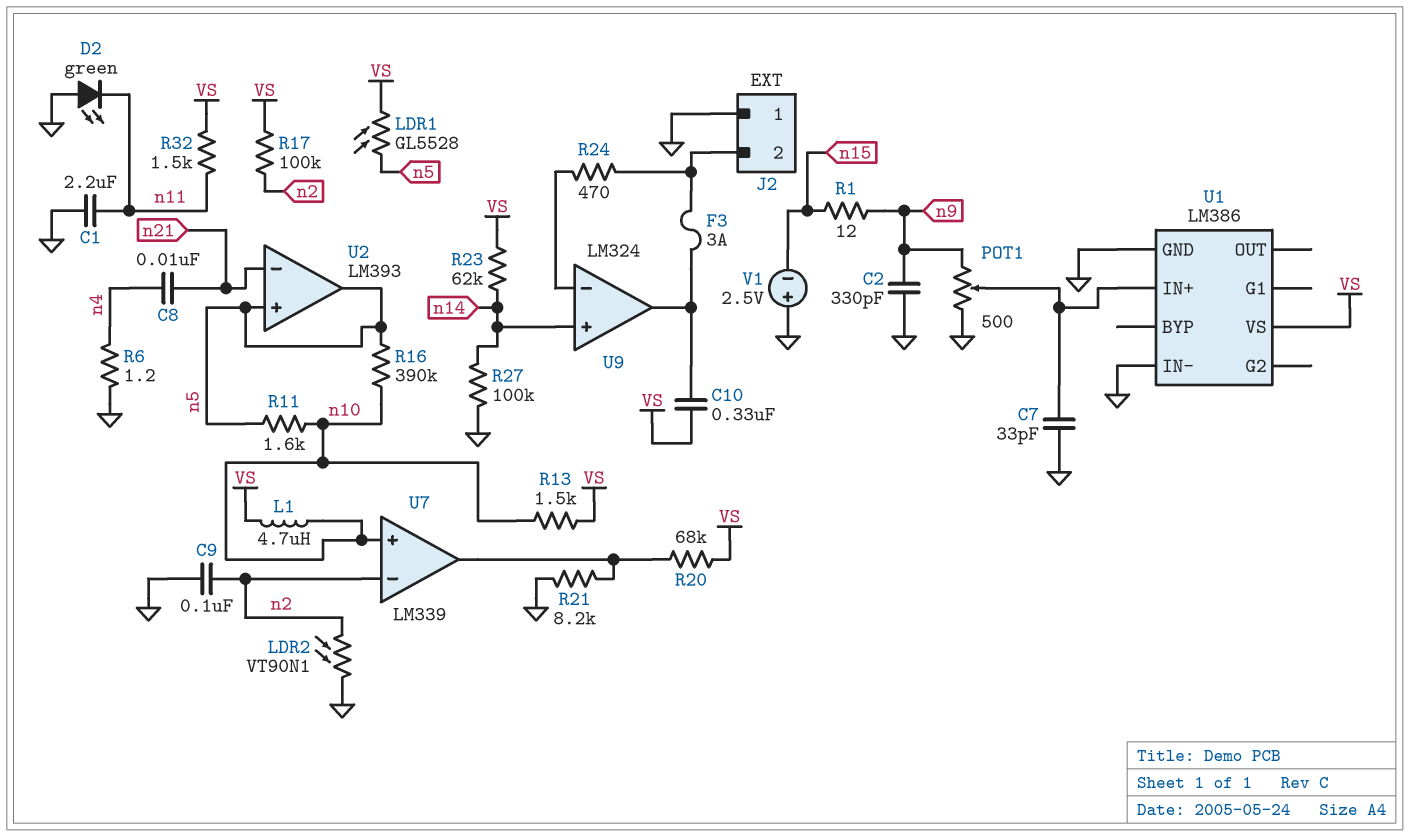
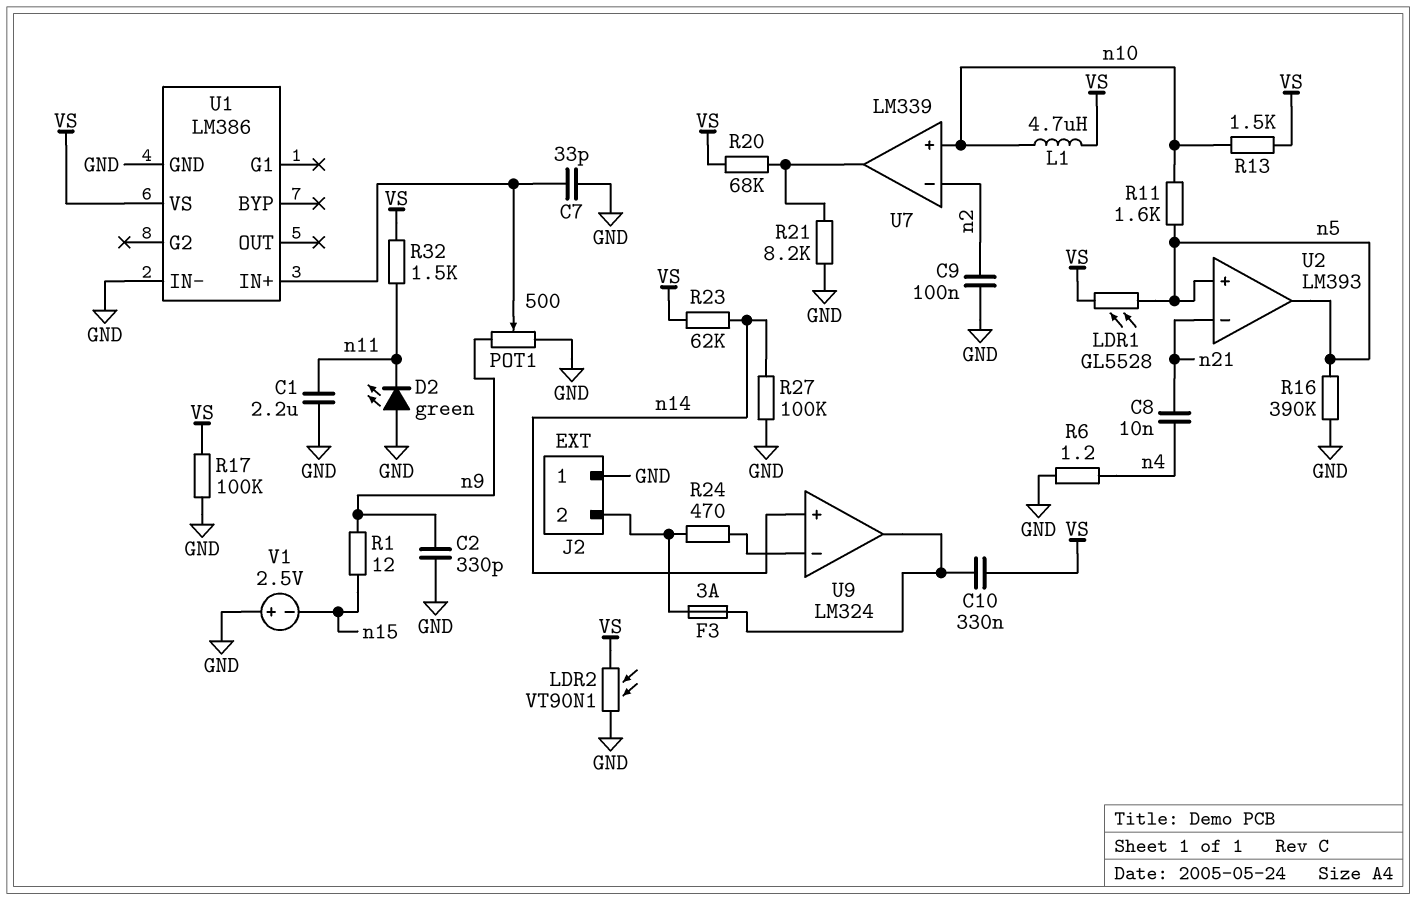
LDR2: VT90N1 (GND, n2) -> VT90N1 (GND, VS)
R16: 390k (n5, n10) -> 390k (GND, n5)
R17: 100k (VS, n2) -> 100k (GND, VS)

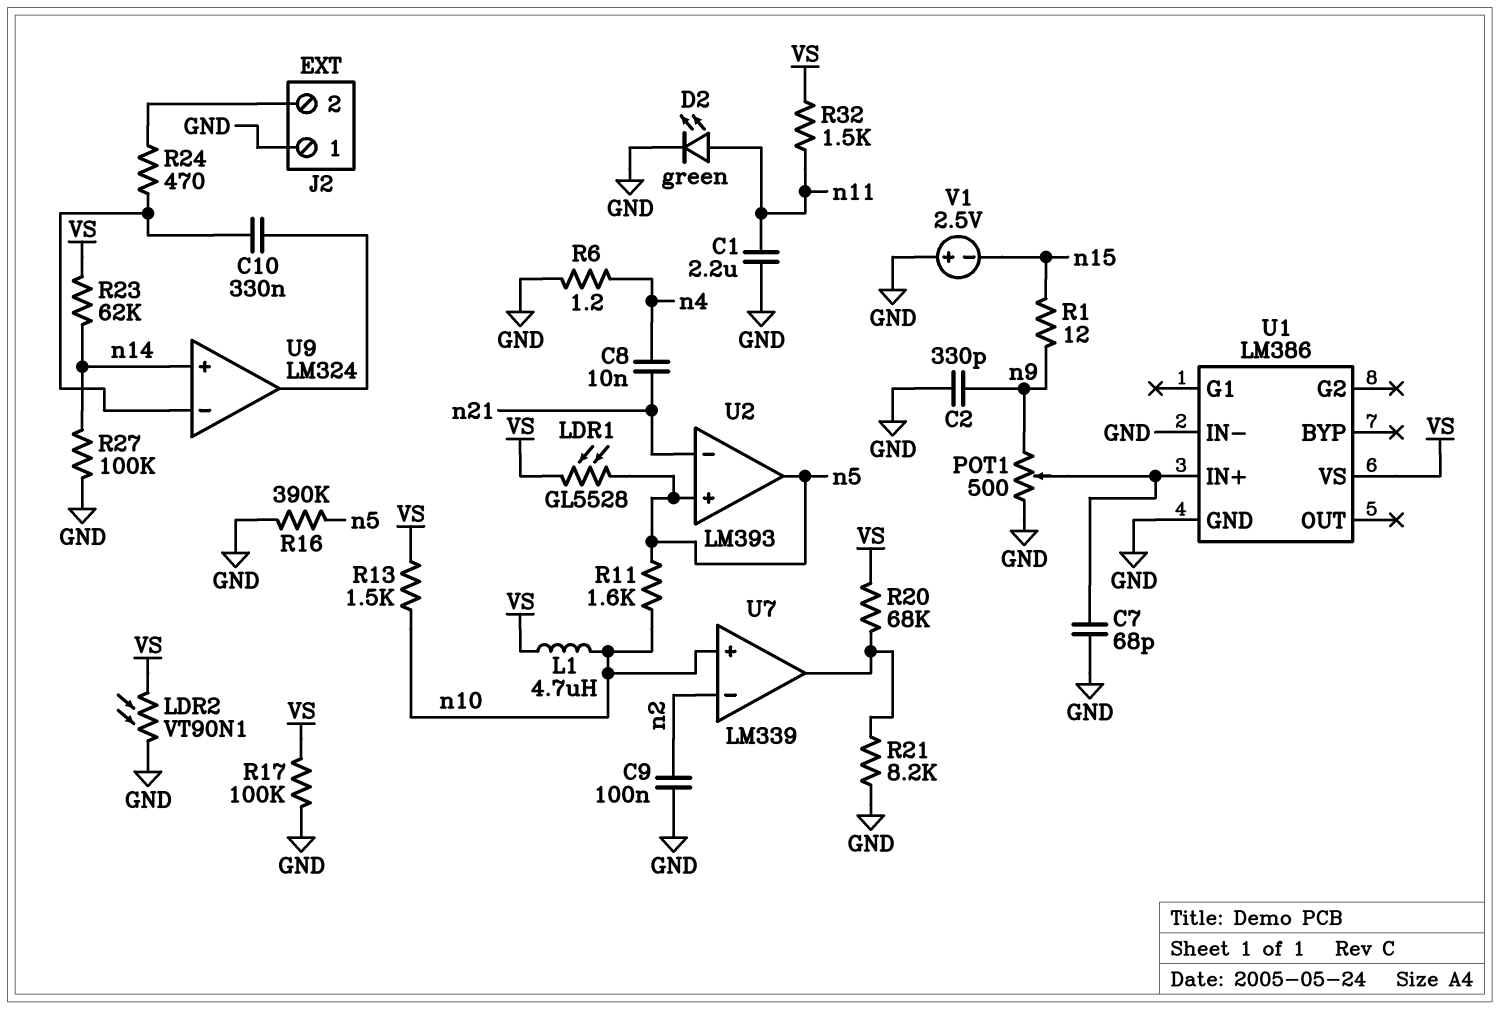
C7: 33pF (GND, U1/IN+) -> 68pF (GND, U1/IN+)
C10: 330nF (U9/out, VS) -> 330nF (U9/in-, U9/out)
D2: LED green (A GND, K n11) -> LED green (A n11, K GND)
F3: 3A (J2/2, U9/out) -> none

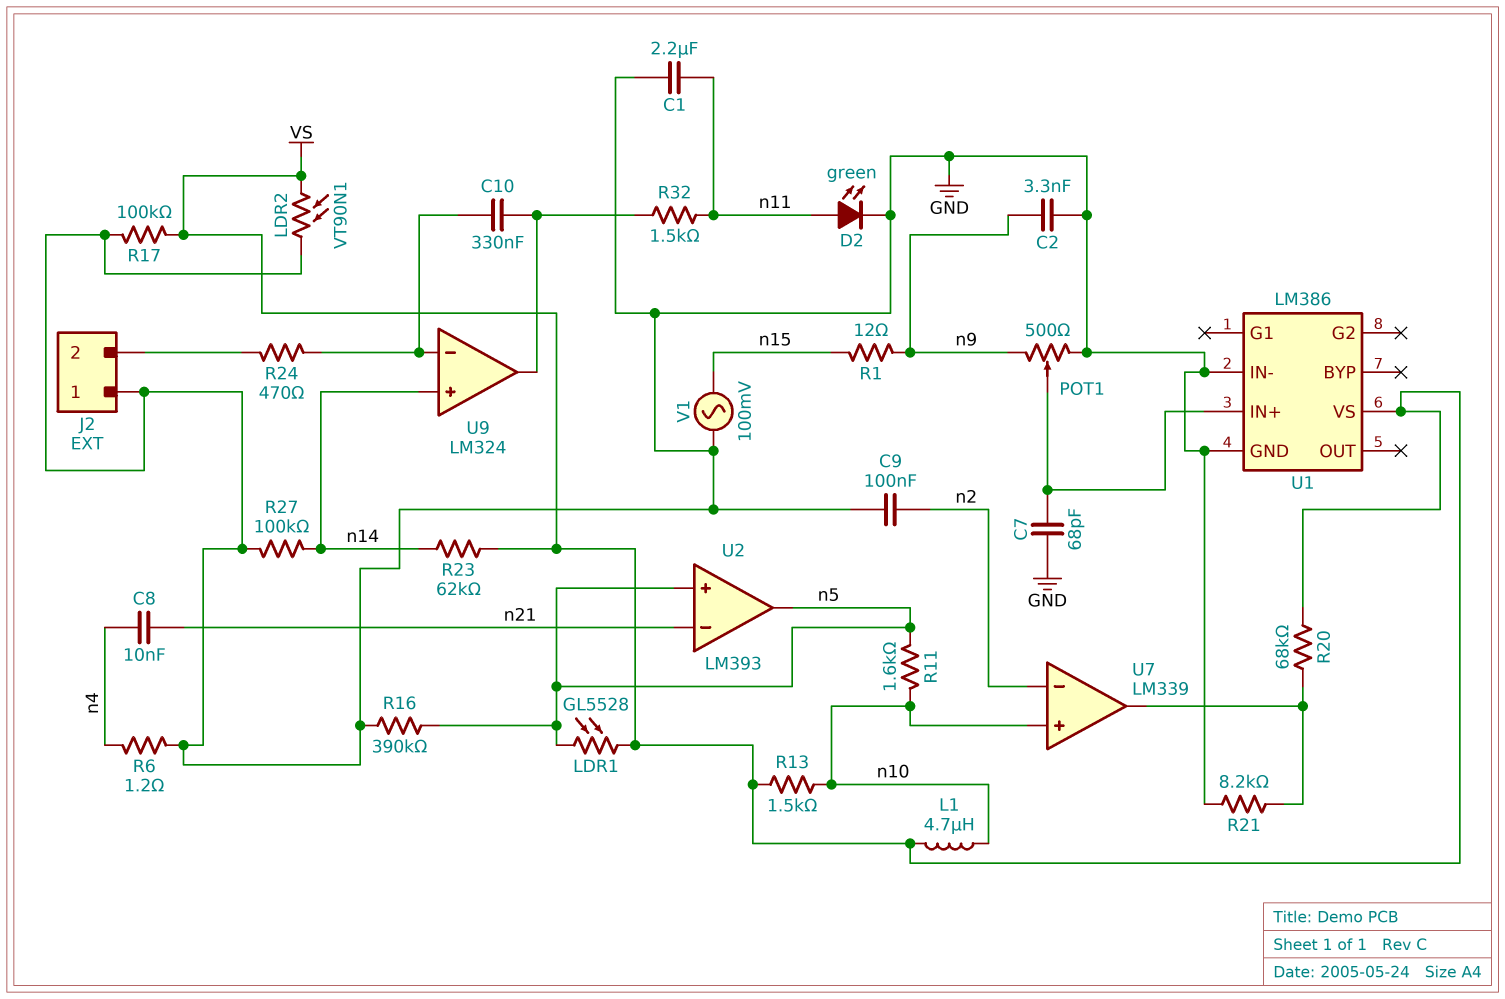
C2: 330pF (GND, n9) -> 3.3nF (GND, n9)
R32: 1.5k (VS, n11) -> 1.5k (U9/out, n11)
V1: 2.5V (plus GND, minus n15) -> AC 100mV (GND, n15)

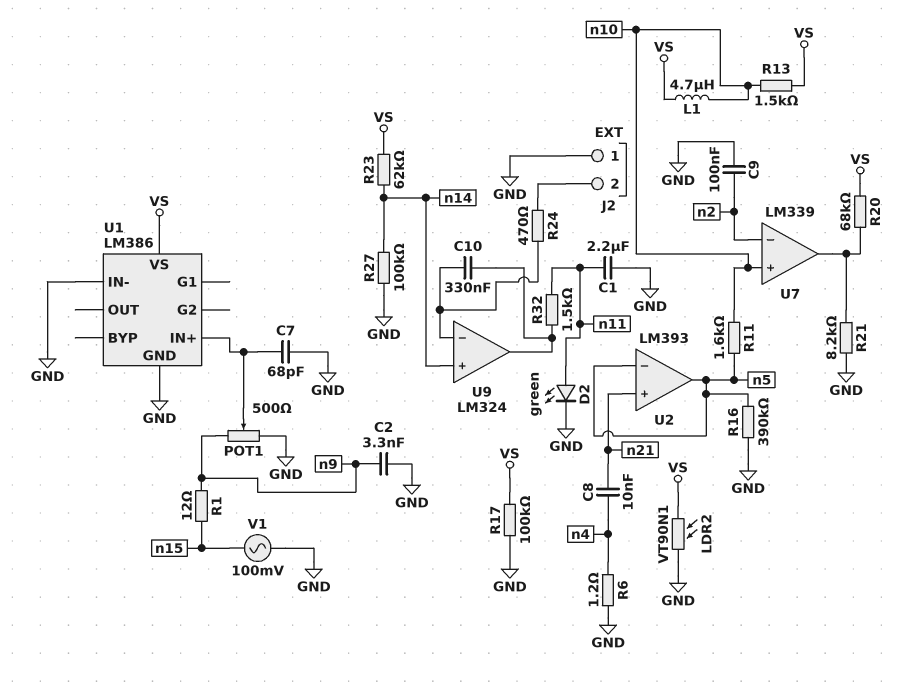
LDR1: GL5528 (VS, n5) -> none
U2 pin in+: n5 -> n21
U2 pin in-: n21 -> n5

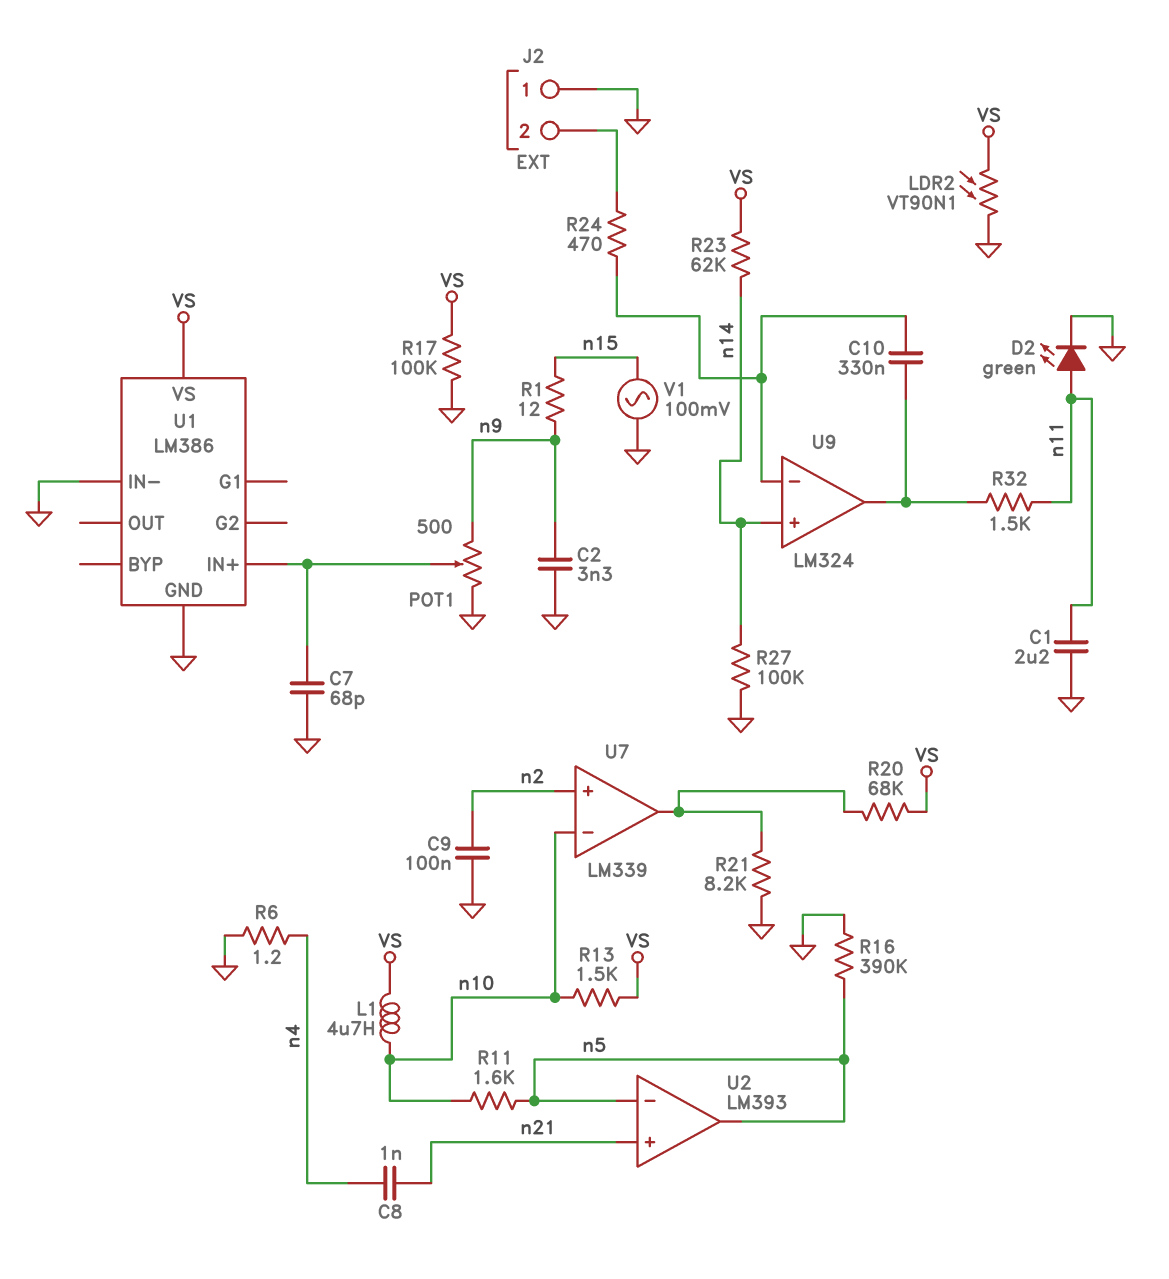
C8: 10nF (n4, n21) -> 1nF (n4, n21)
U7 pin in+: n10 -> n2
U7 pin in-: n2 -> n10

